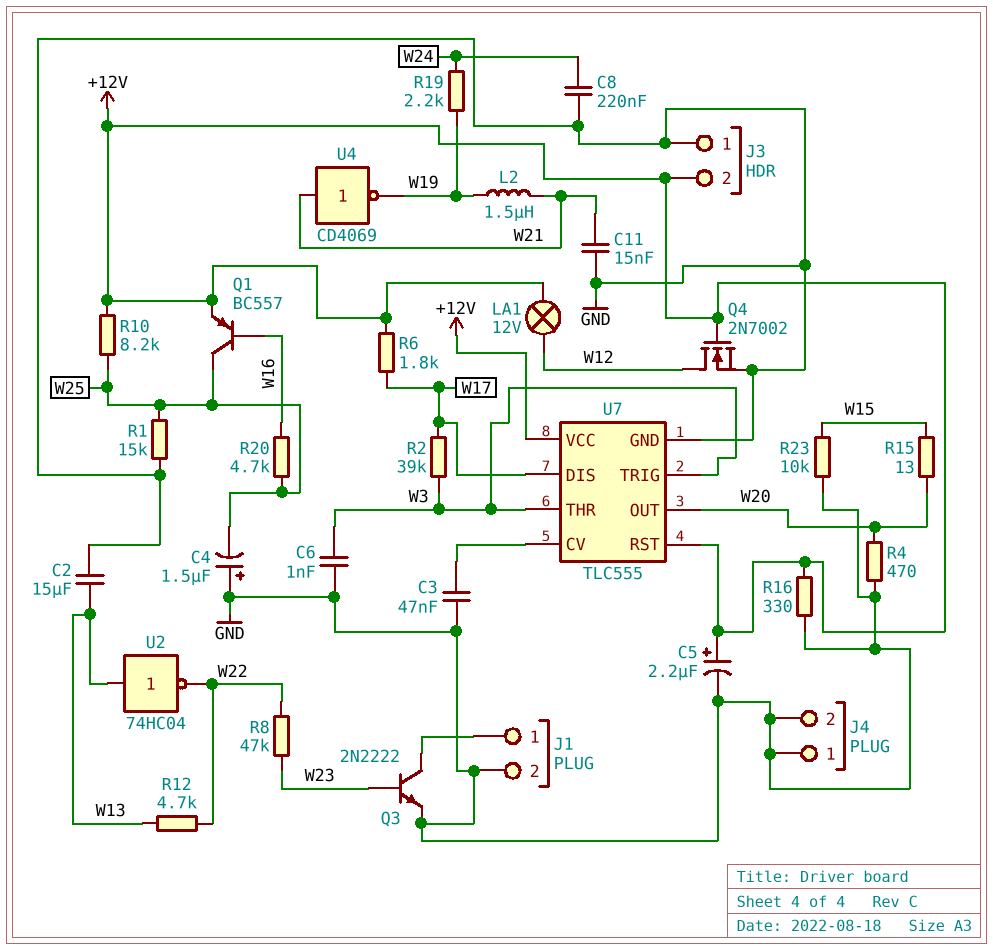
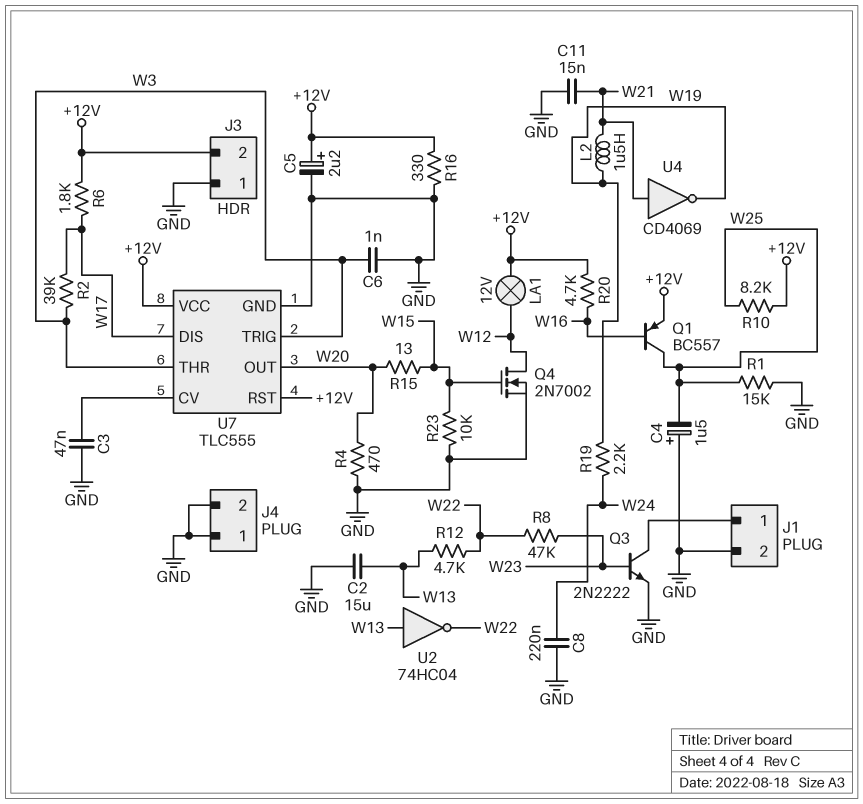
Q4: NMOS 2N7002 (G +12V, D W12, S GND) -> NMOS 2N7002 (G W15, D W12, S GND)
R20: 4.7k (W16, W25) -> 4.7k (+12V, W16)

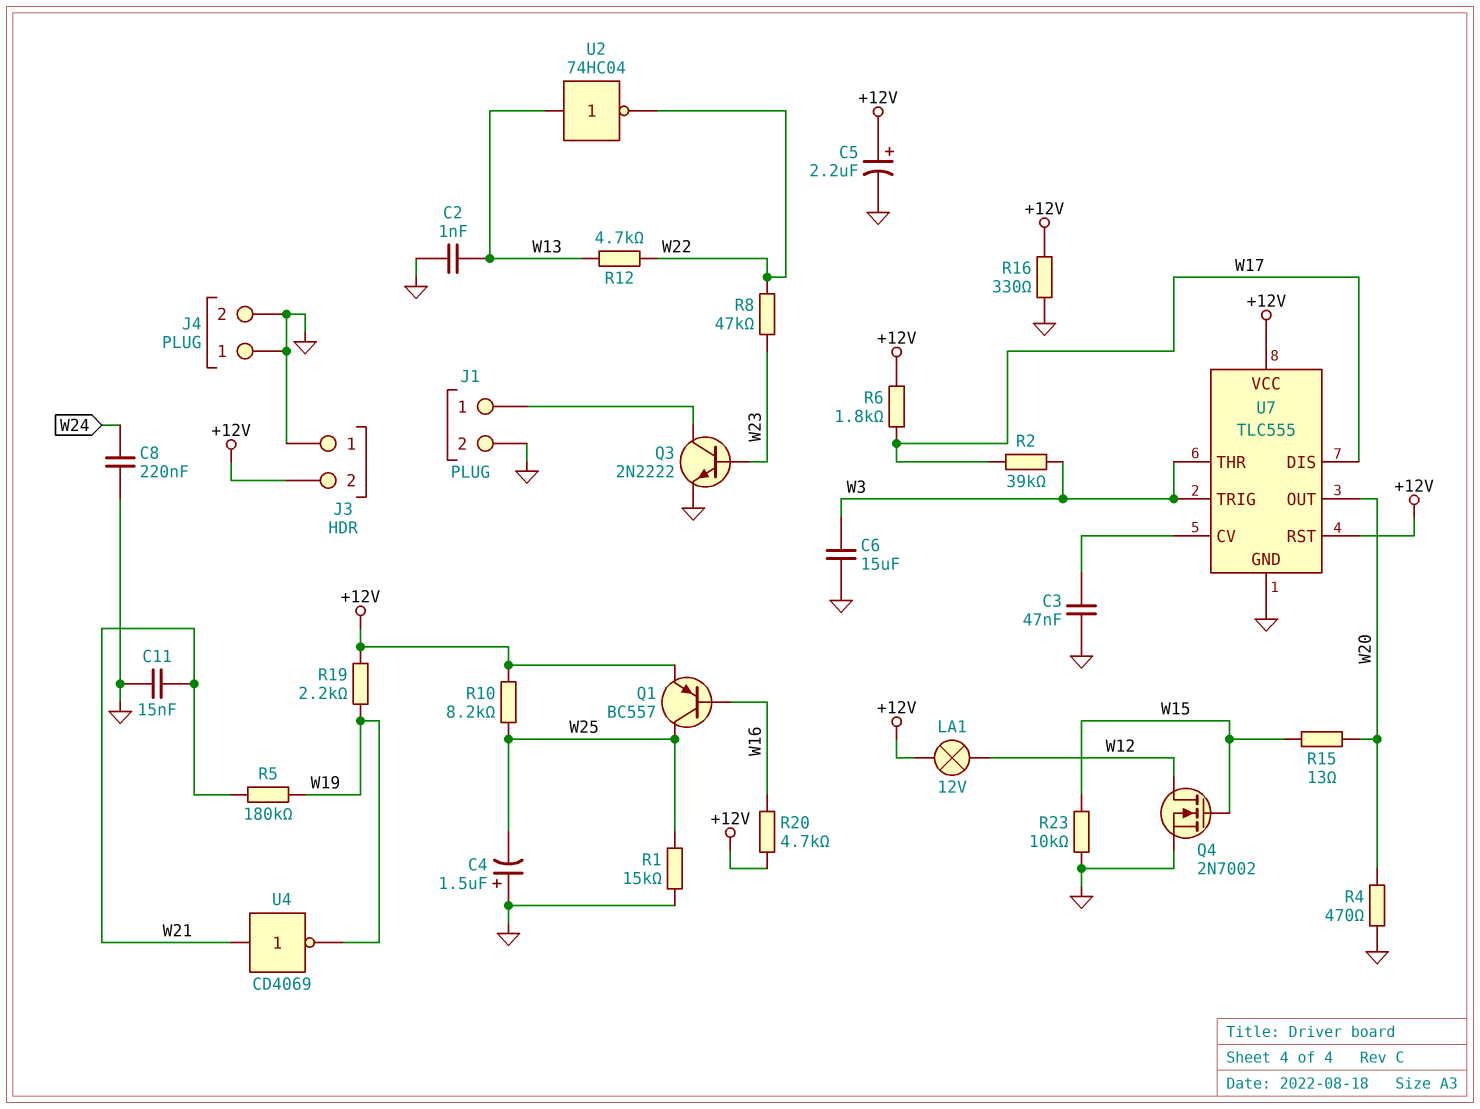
C2: 15uF (GND, W13) -> 1nF (GND, W13)
C6: 1nF (GND, W3) -> 15uF (GND, W3)
L2: 1.5uH (W19, W21) -> none
R5: none -> 180k (W19, W21)
R19: 2.2k (W19, W24) -> 2.2k (+12V, W19)

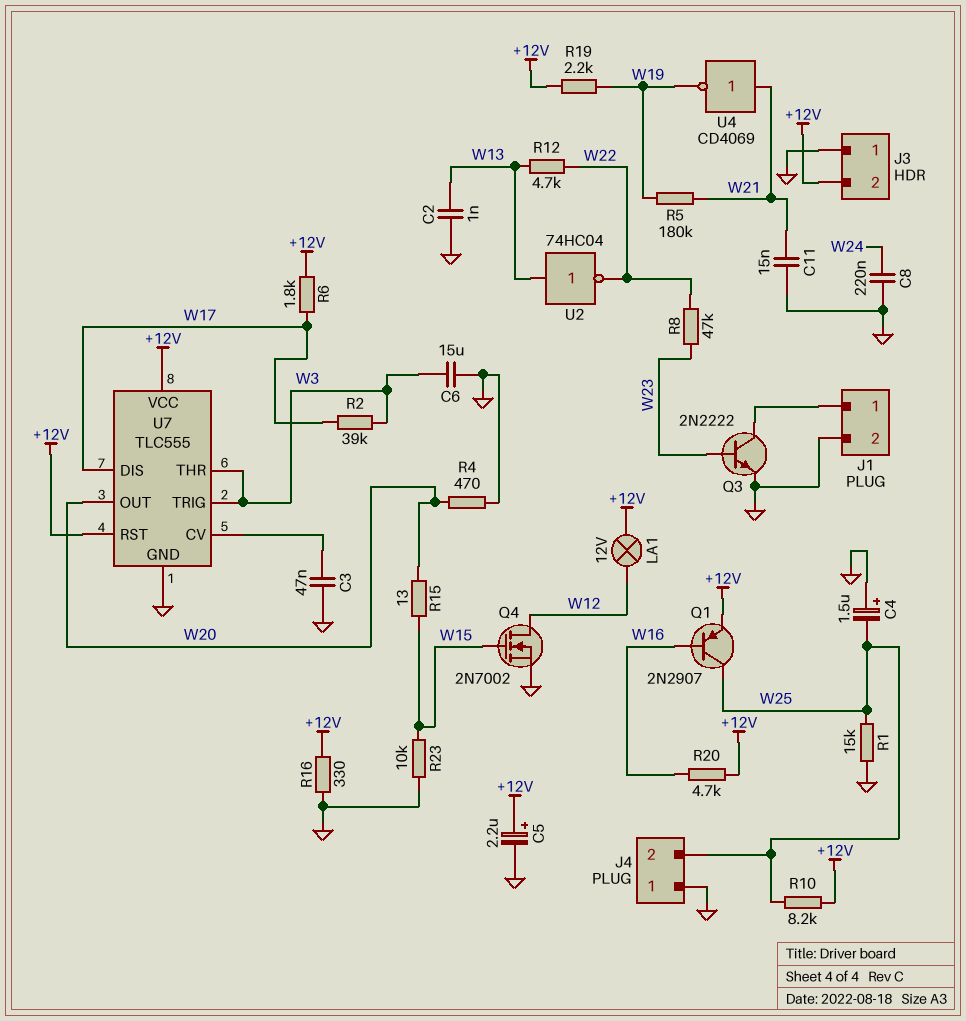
J4 pin 2: GND -> W25
Q1: PNP BC557 (B W16, C W25, E +12V) -> PNP 2N2907 (B W16, C W25, E +12V)

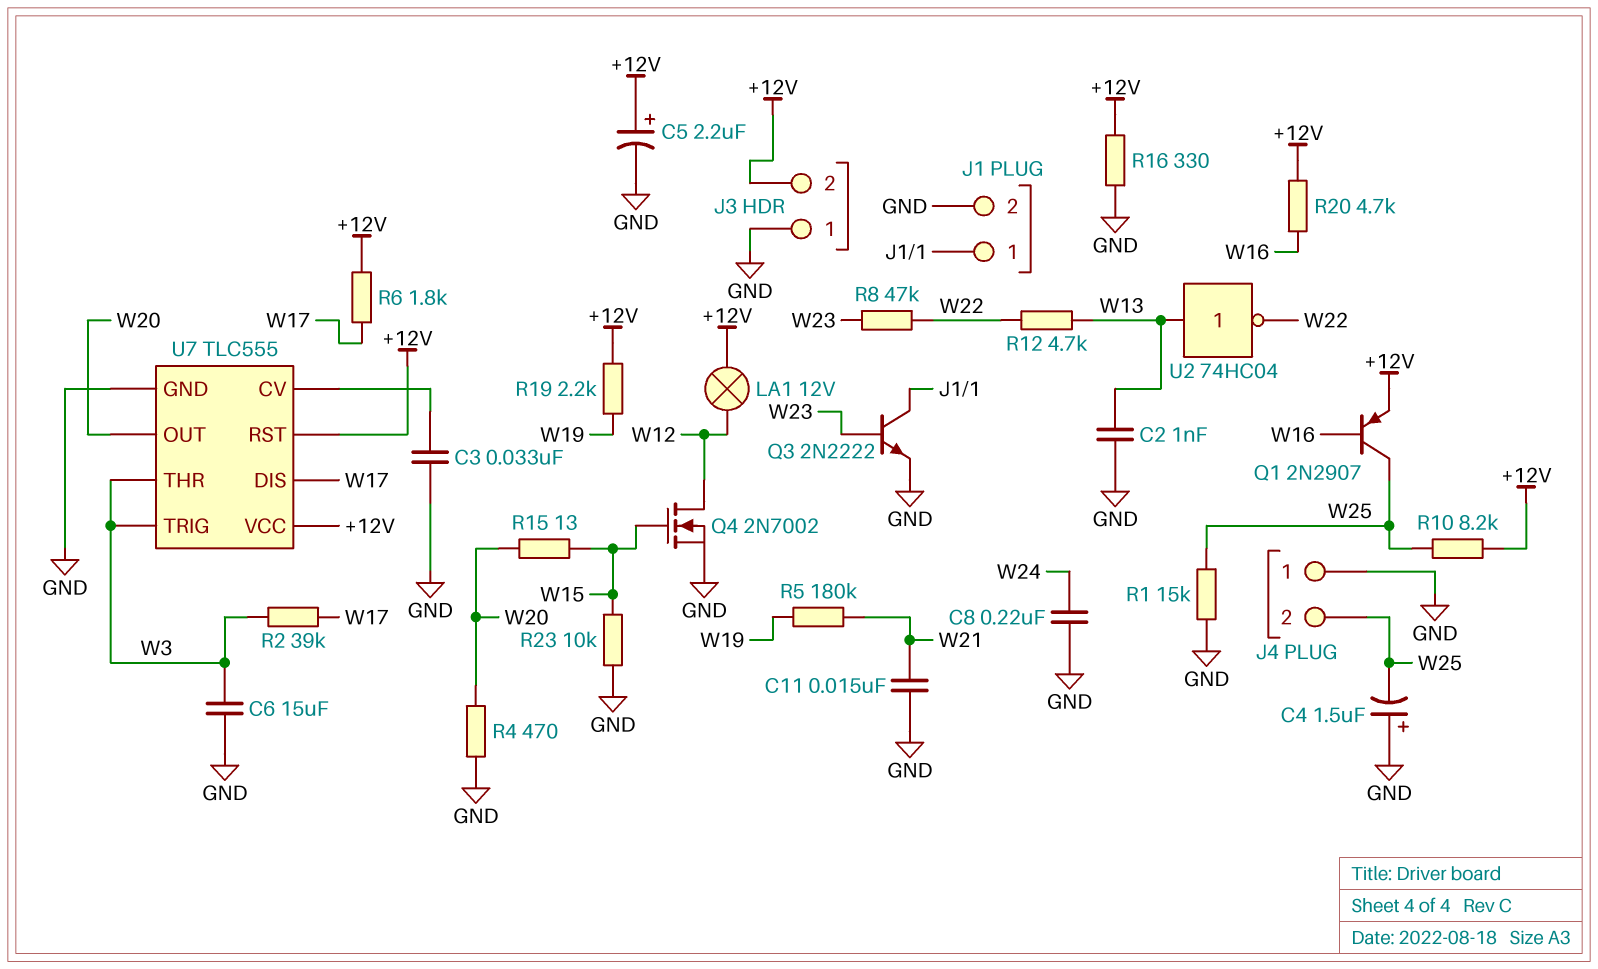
C3: 47nF (GND, U7/CV) -> 33nF (GND, U7/CV)
U4: NOT CD4069 (in W21, out W19) -> none

